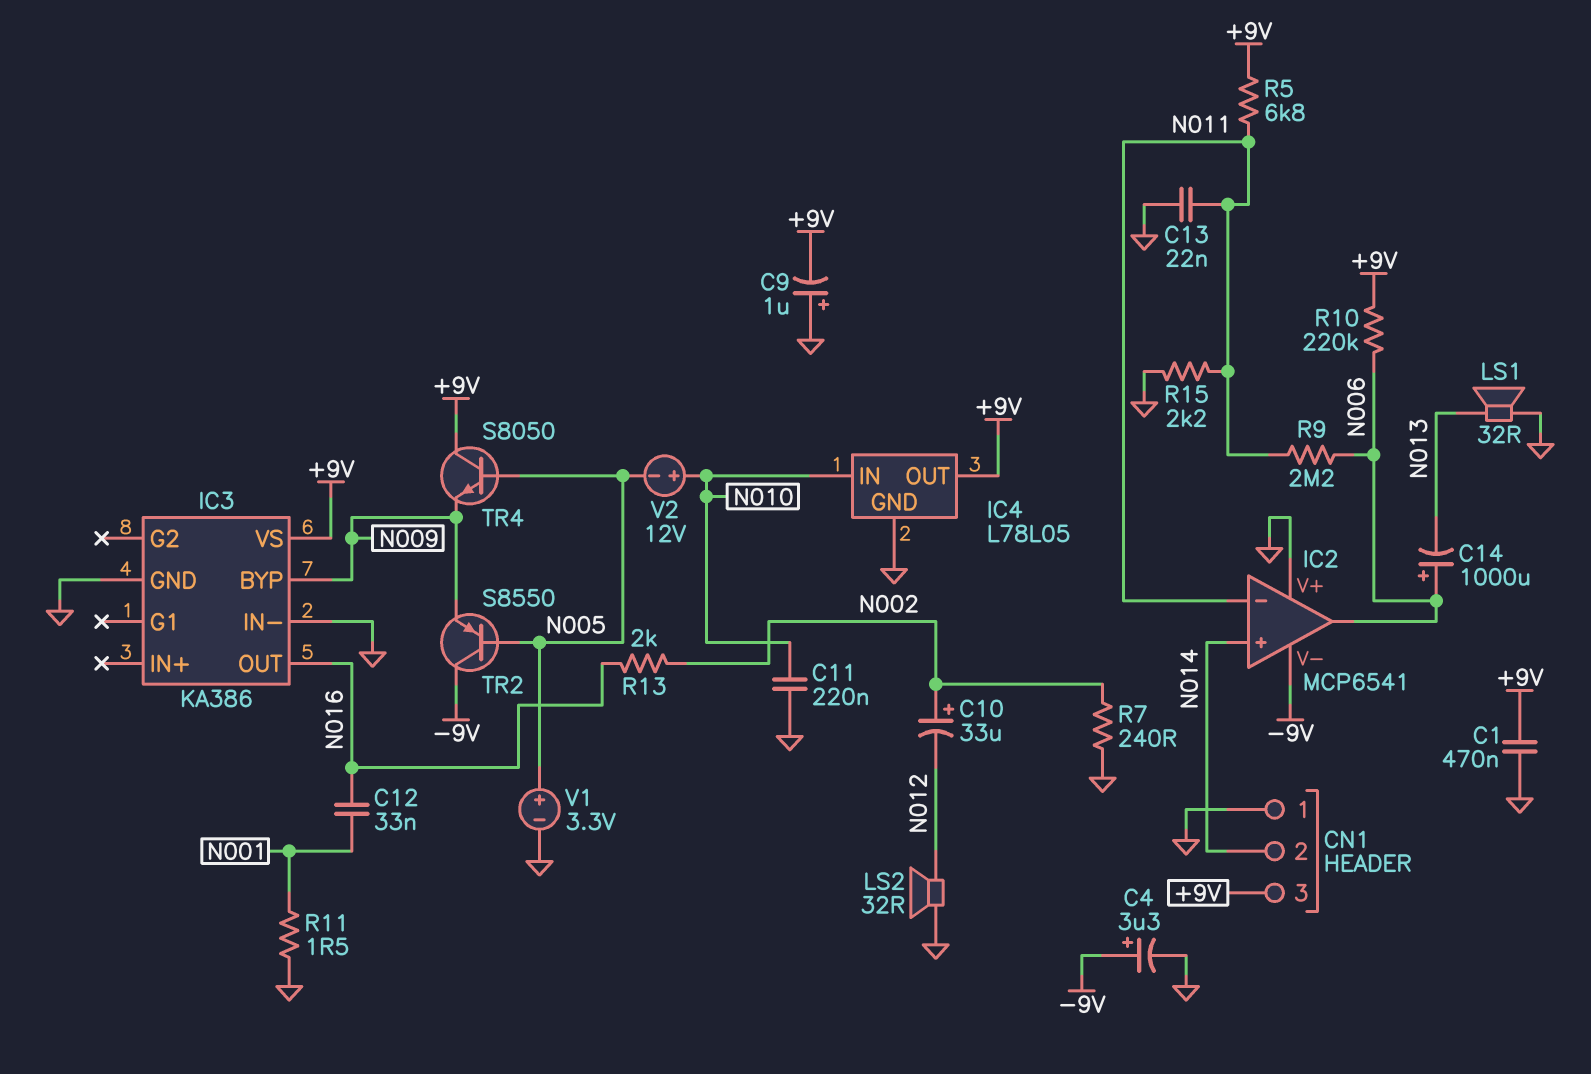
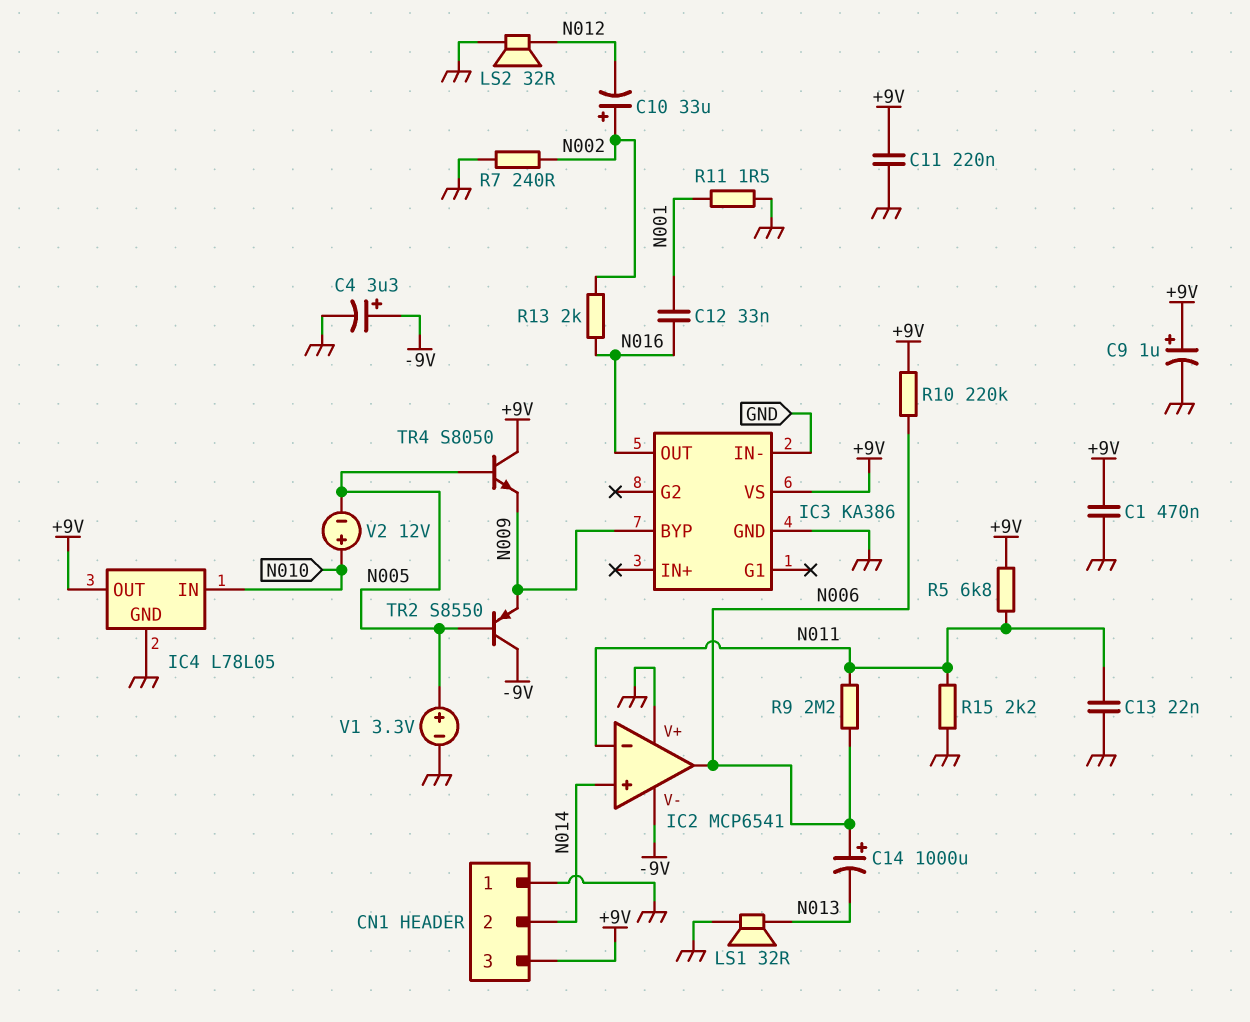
C9: 1uF (plus GND, minus +9V) -> 1uF (plus +9V, minus GND)
C11: 220nF (GND, N010) -> 220nF (+9V, GND)

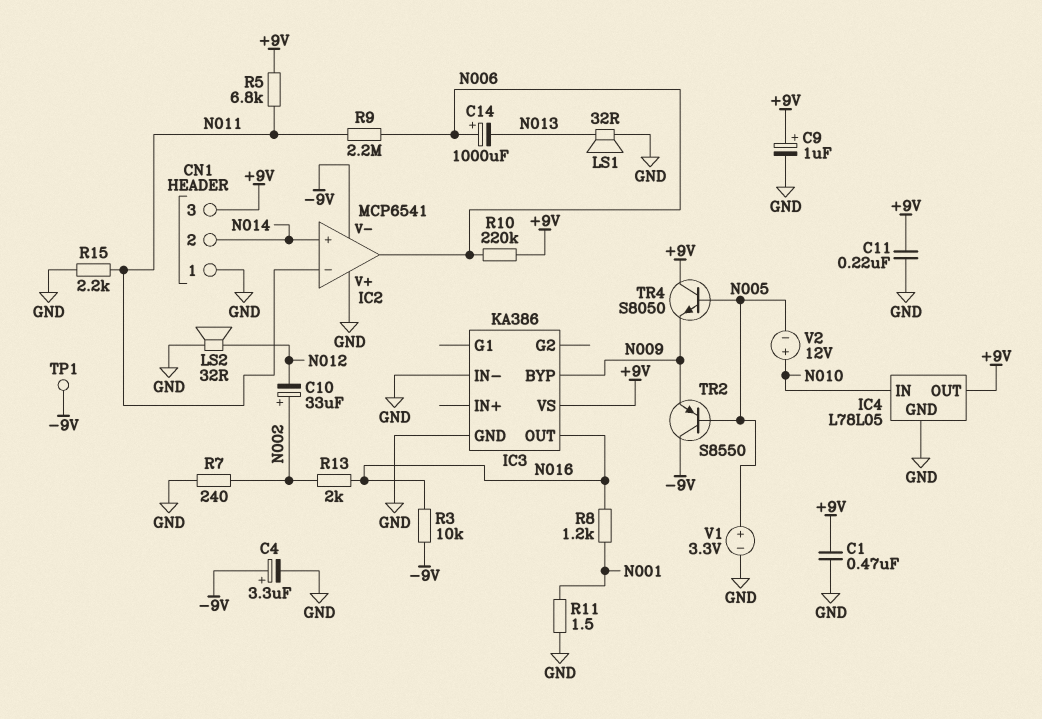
C12: 33nF (N001, N016) -> none
C13: 22nF (GND, N011) -> none
R3: none -> 10k (-9V, N016)
R8: none -> 1.2k (N001, N016)
TP1: none -> test point (-9V)

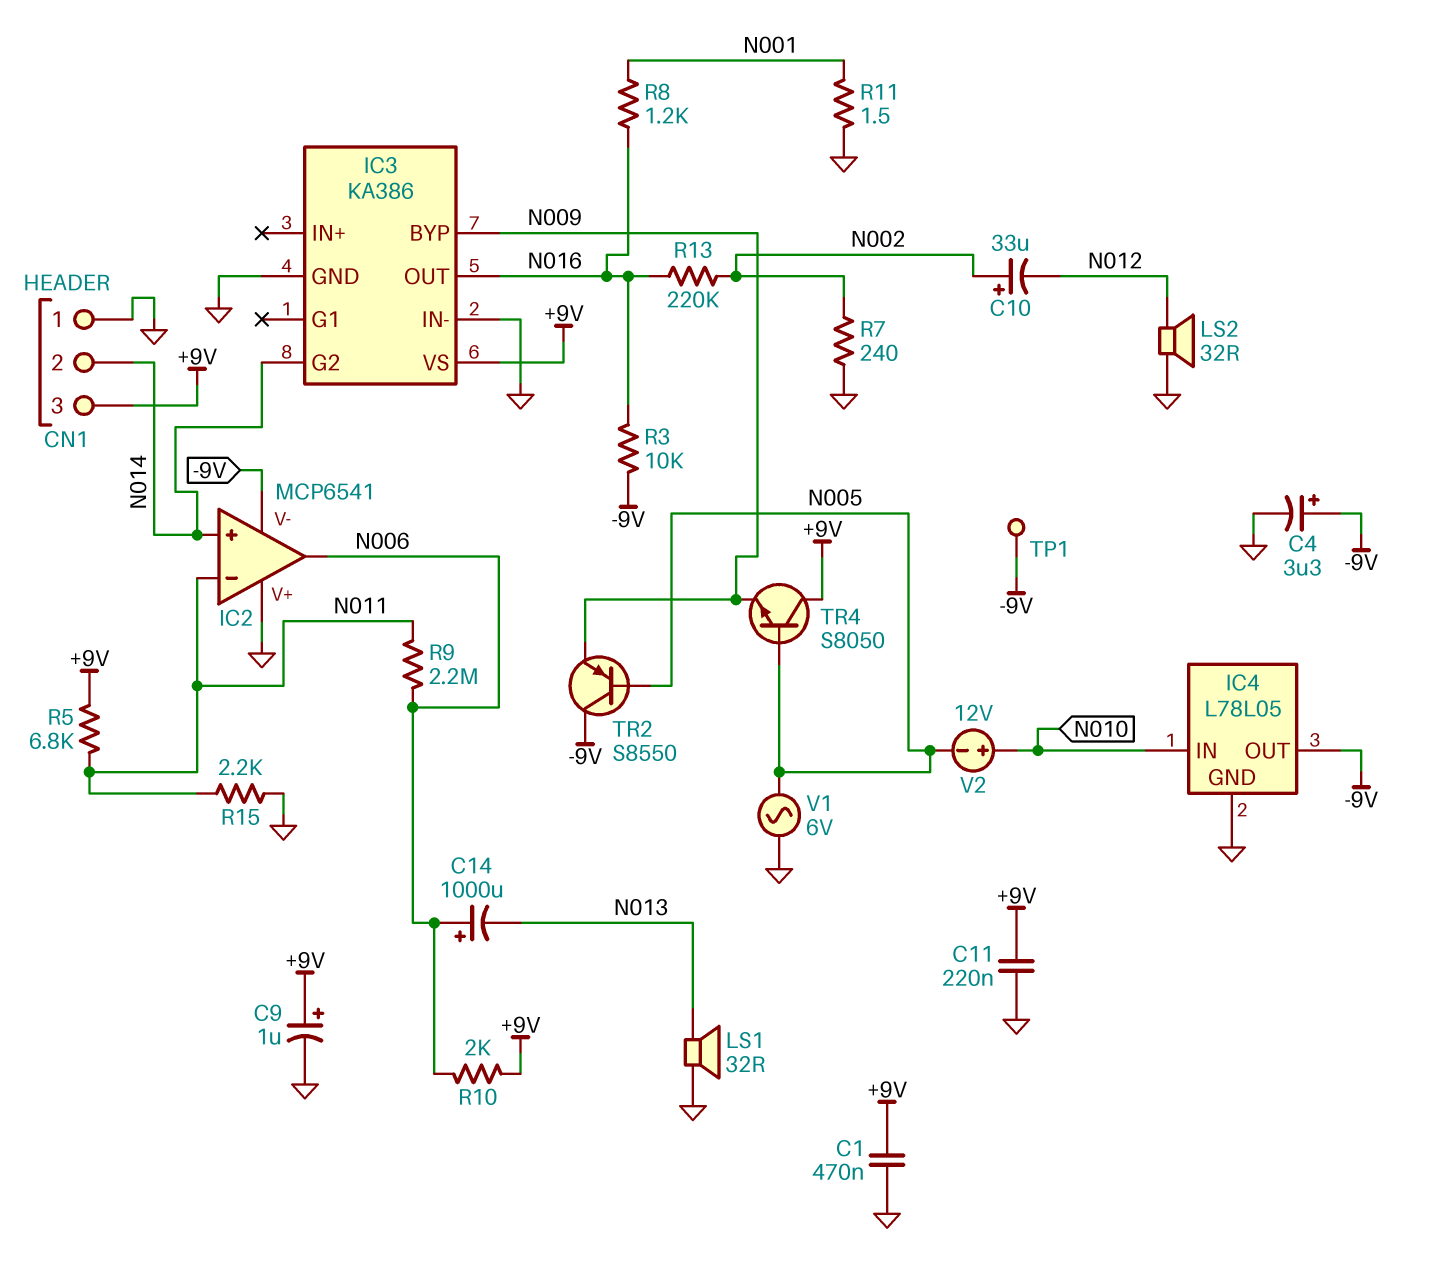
IC3 pin G2: none -> N014
IC4 pin OUT: +9V -> -9V
R10: 220k (+9V, N006) -> 2k (+9V, N006)
R13: 2k (N002, N016) -> 220k (N002, N016)
V1: 3.3V (plus N005, minus GND) -> AC 6V (GND, N005)

